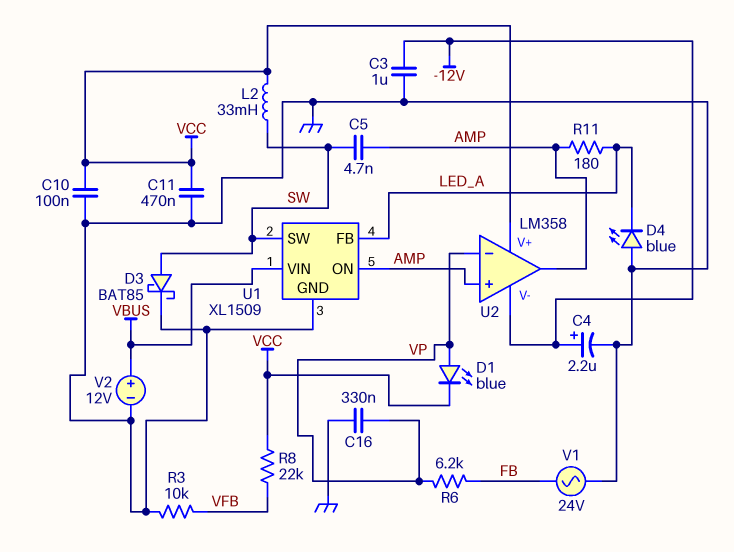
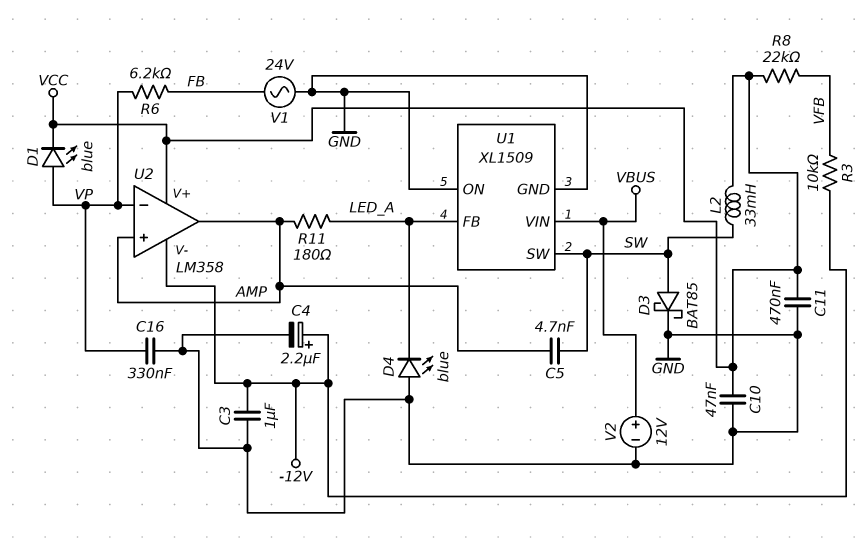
C10: 100nF (GND, VCC) -> 47nF (GND, VCC)
R3: 10k (GND, VFB) -> 10k (-12V, VFB)
U1 pin ON: AMP -> GND

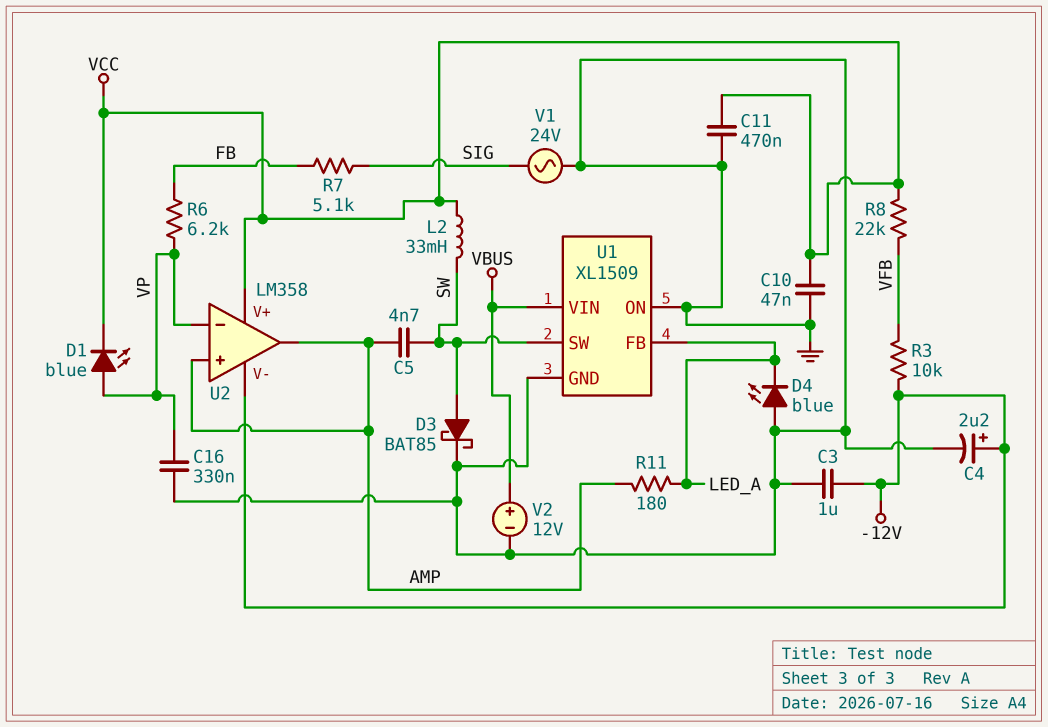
R7: none -> 5.1k (FB, SIG)
V1: AC 24V (FB, GND) -> AC 24V (GND, SIG)

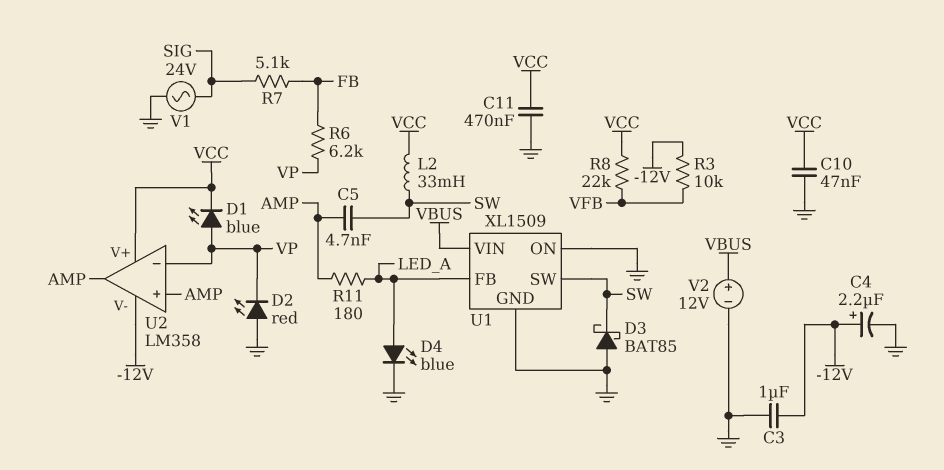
C16: 330nF (GND, VP) -> none
D2: none -> LED red (A GND, K VP)
D3: schottky BAT85 (A SW, K GND) -> schottky BAT85 (A GND, K SW)
D4: LED blue (A GND, K LED_A) -> LED blue (A LED_A, K GND)

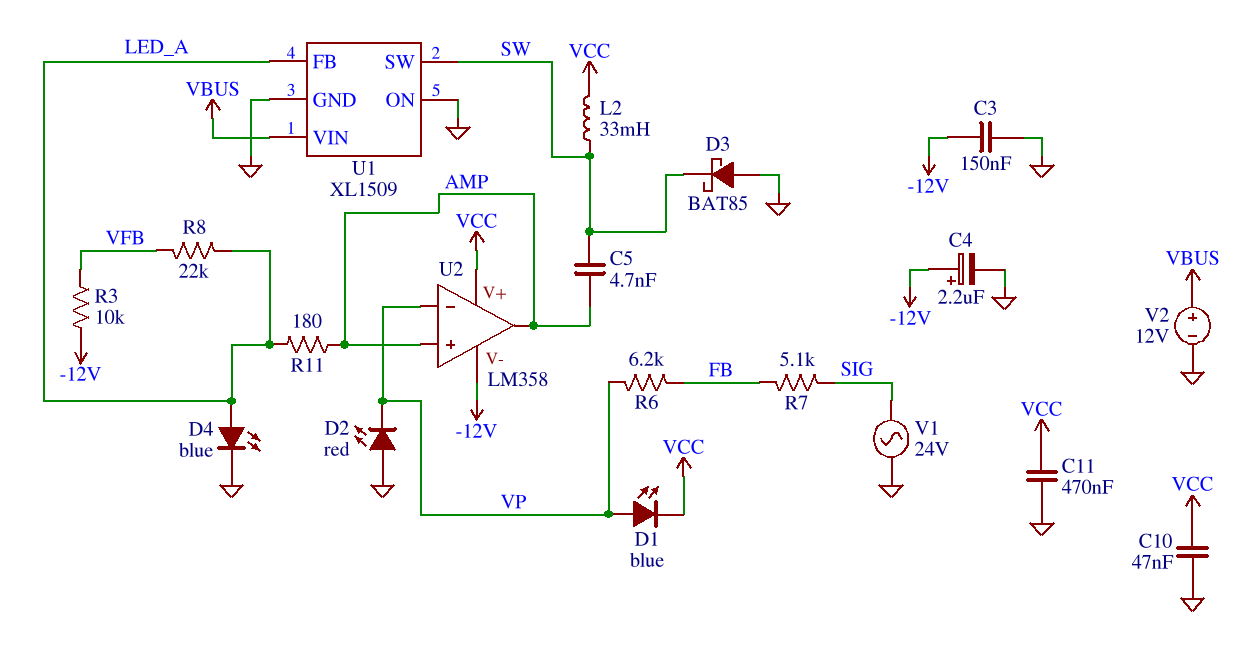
C3: 1uF (-12V, GND) -> 150nF (-12V, GND)
R8: 22k (VCC, VFB) -> 22k (LED_A, VFB)

